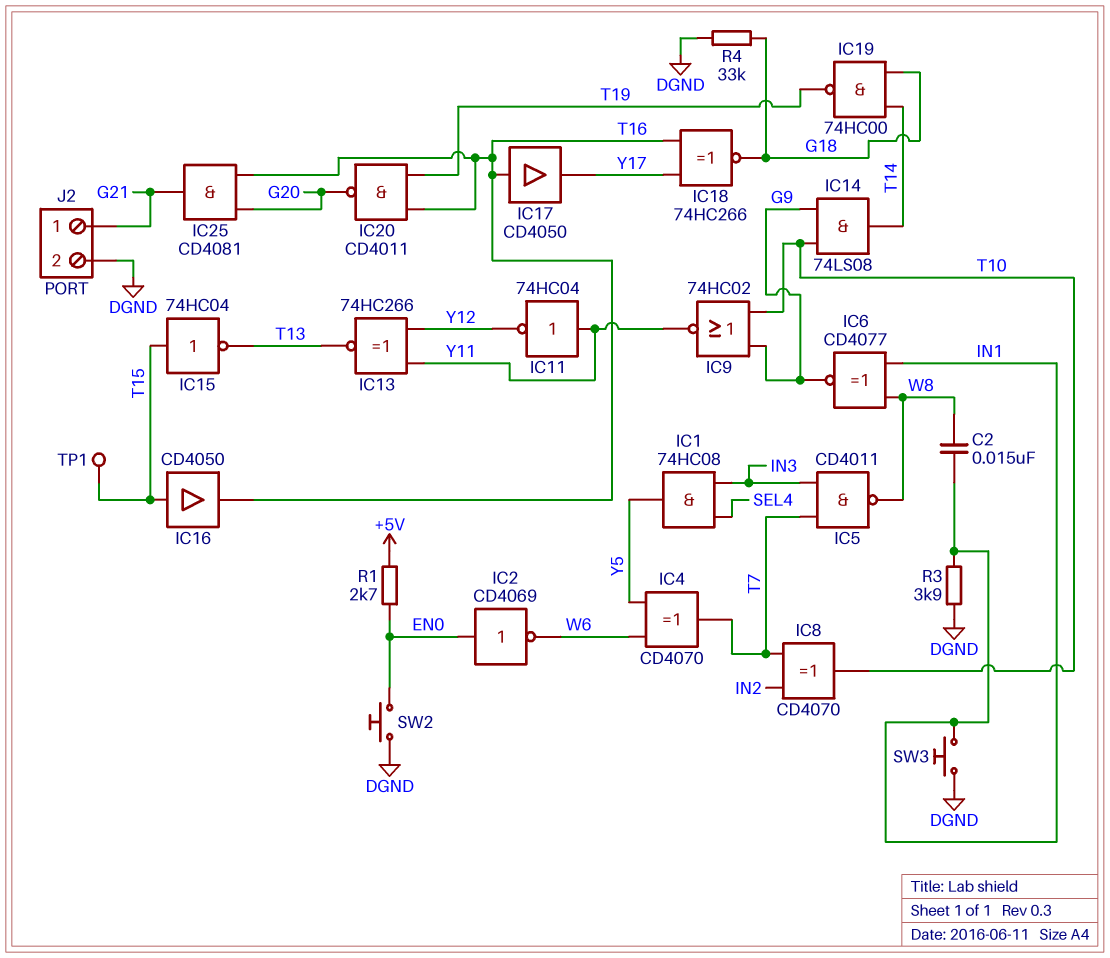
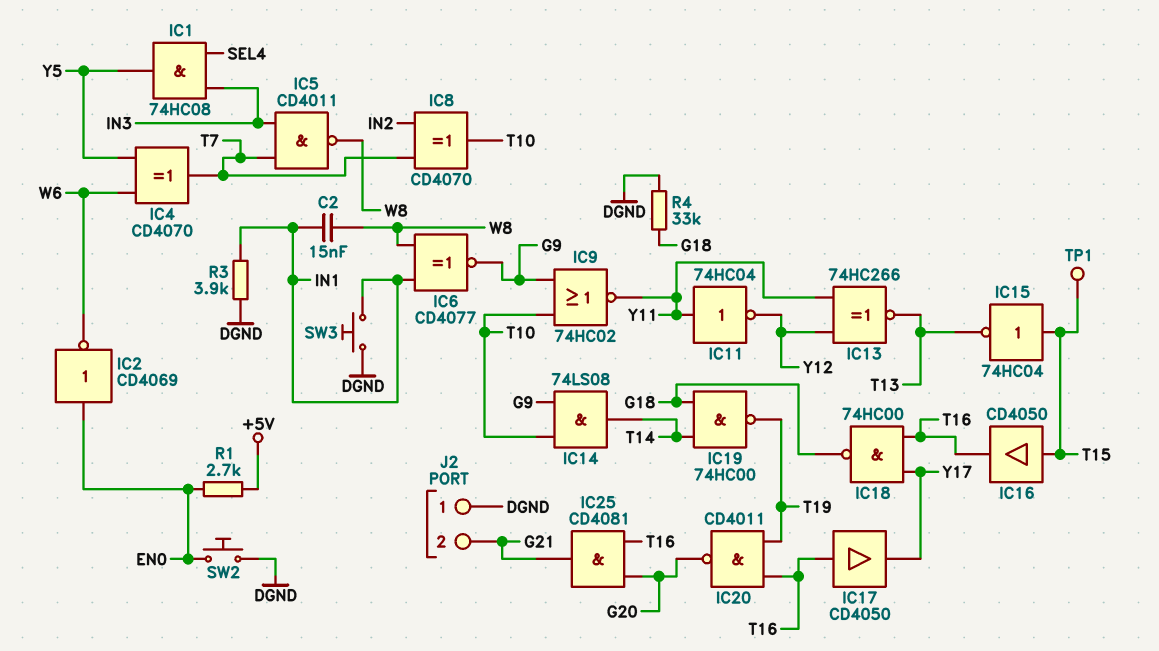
IC18: XNOR 74HC266 (in T16, in Y17, out G18) -> NAND 74HC00 (in T16, in Y17, out G18)
J2 pin 1: G21 -> DGND
J2 pin 2: DGND -> G21

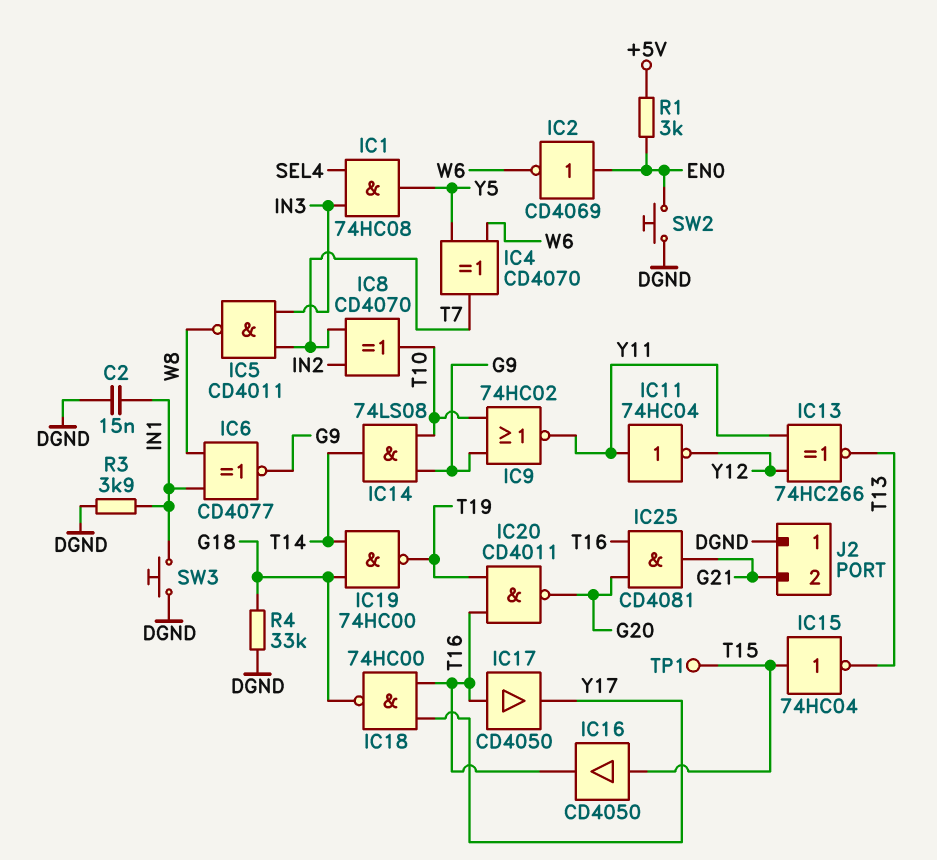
C2: 15nF (IN1, W8) -> 15nF (DGND, IN1)
R1: 2.7k (+5V, EN0) -> 3k (+5V, EN0)

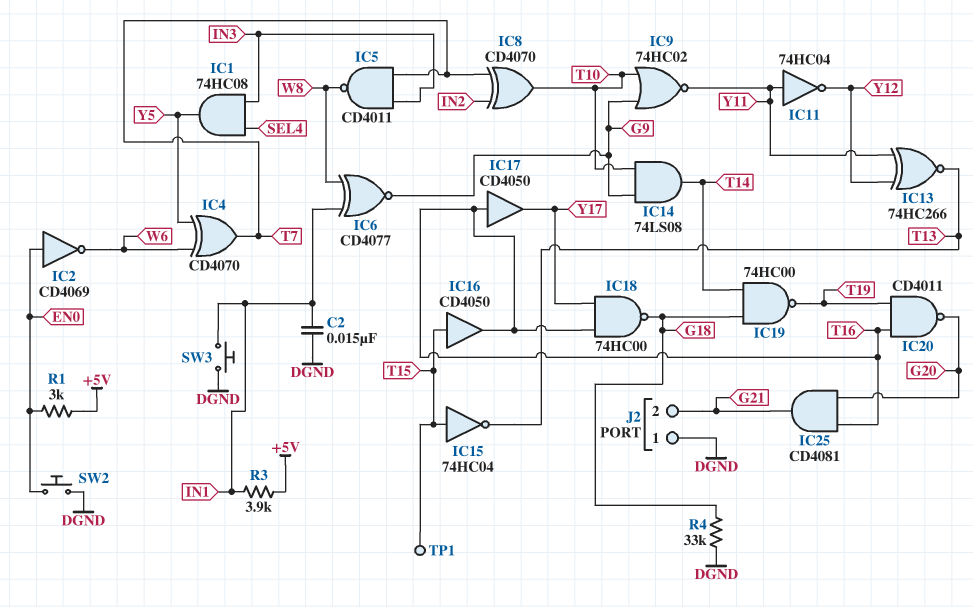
R3: 3.9k (DGND, IN1) -> 3.9k (+5V, IN1)

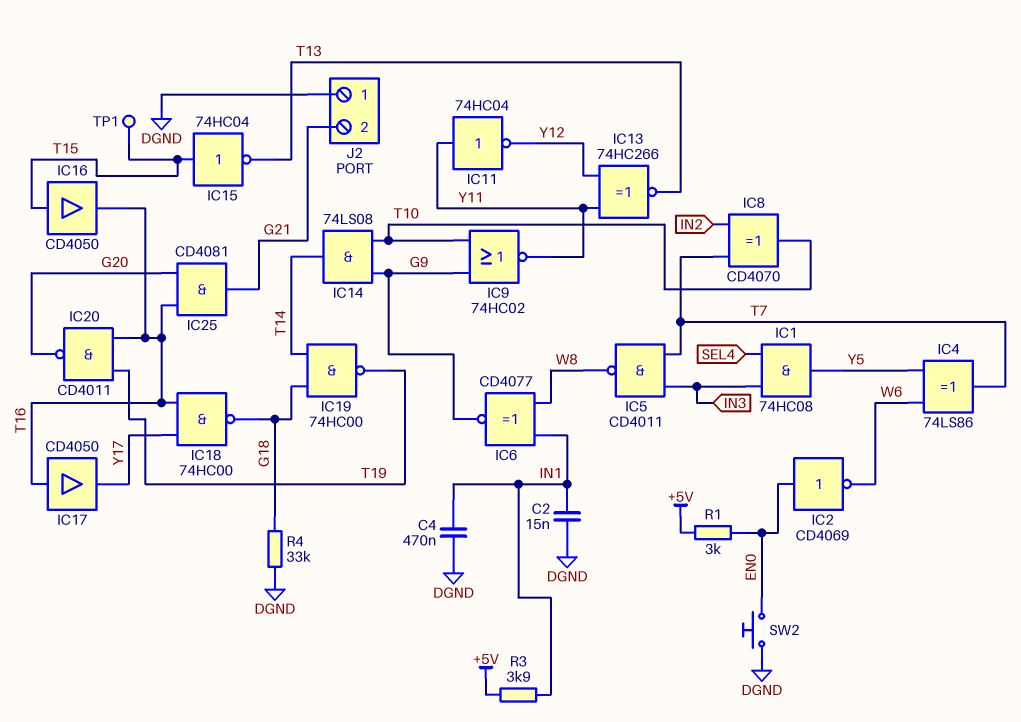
C4: none -> 470nF (DGND, IN1)
IC4: XOR CD4070 (in W6, in Y5, out T7) -> XOR 74LS86 (in W6, in Y5, out T7)
SW3: button (DGND, IN1) -> none

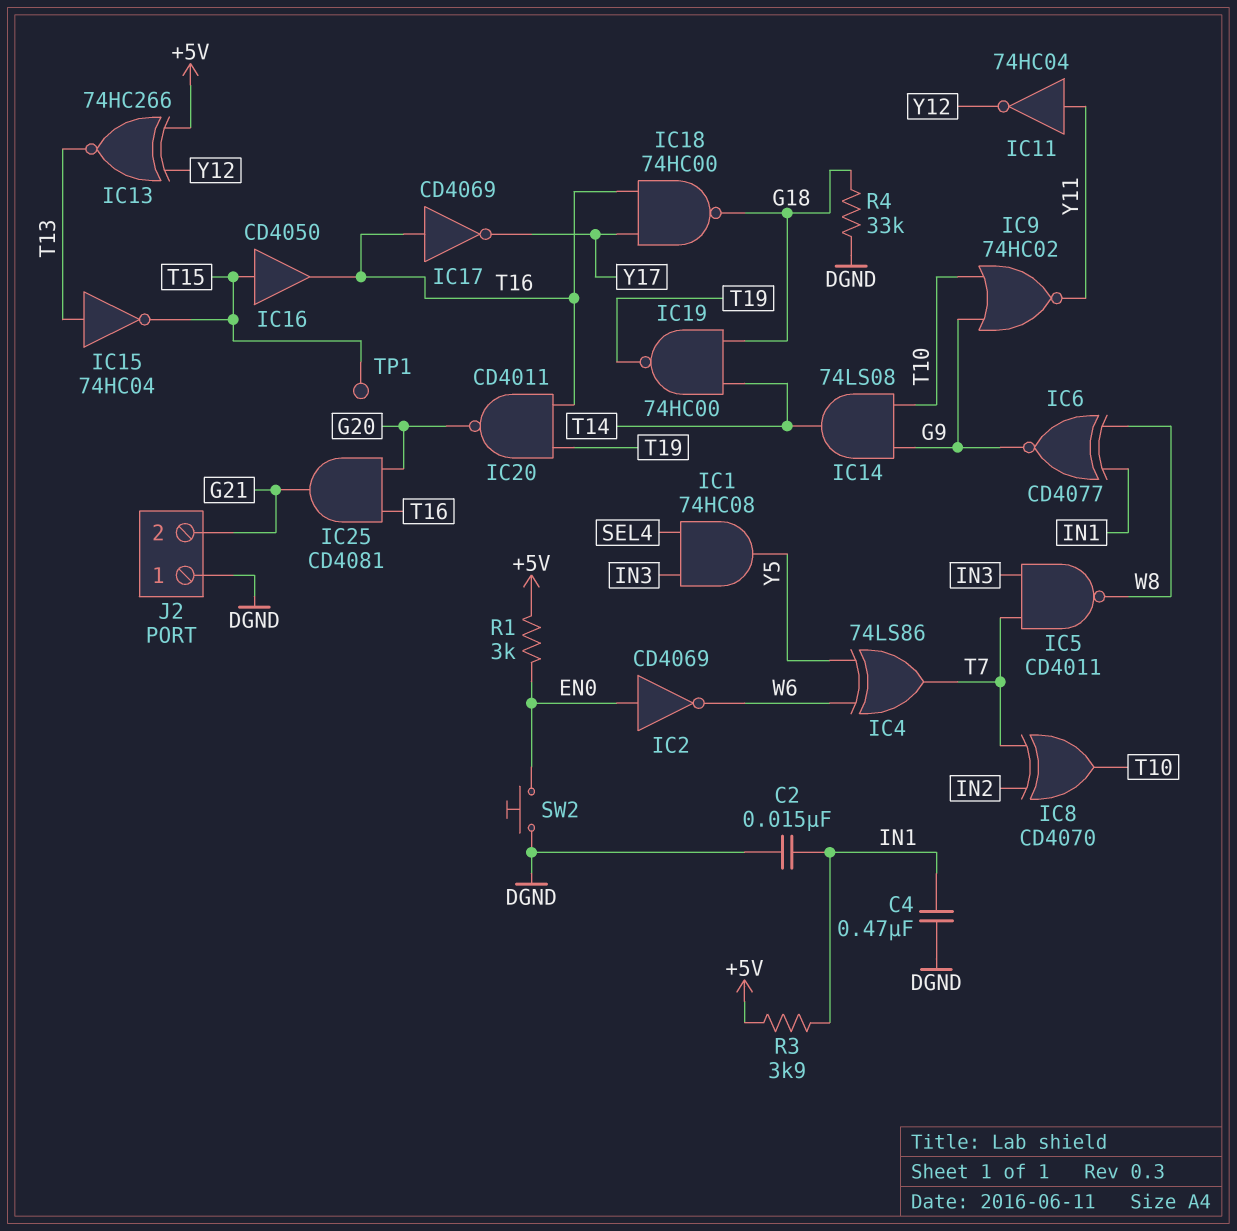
IC13: XNOR 74HC266 (in Y11, in Y12, out T13) -> XNOR 74HC266 (in +5V, in Y12, out T13)
IC15: NOT 74HC04 (in T15, out T13) -> NOT 74HC04 (in T13, out T15)
IC17: buffer CD4050 (in T16, out Y17) -> NOT CD4069 (in T16, out Y17)

